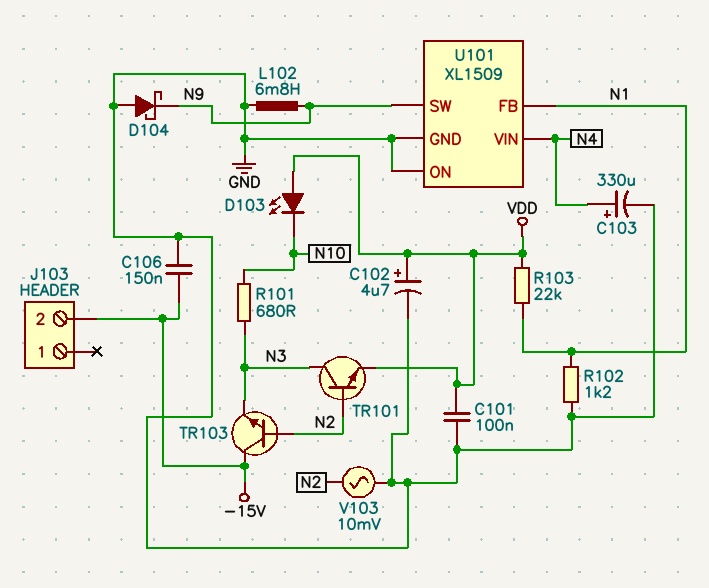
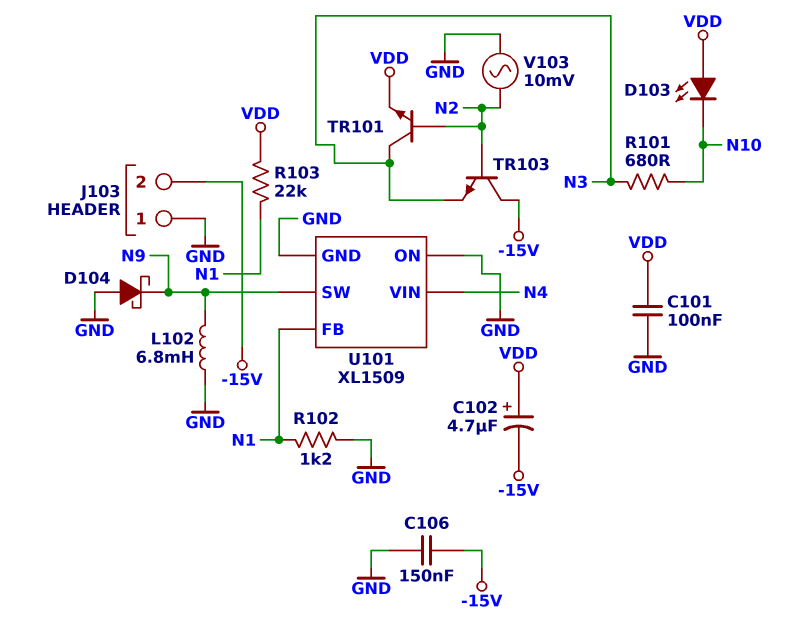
C102: 4.7uF (plus VDD, minus GND) -> 4.7uF (plus VDD, minus -15V)
C103: 330uF (plus N4, minus GND) -> none
J103 pin 1: none -> GND

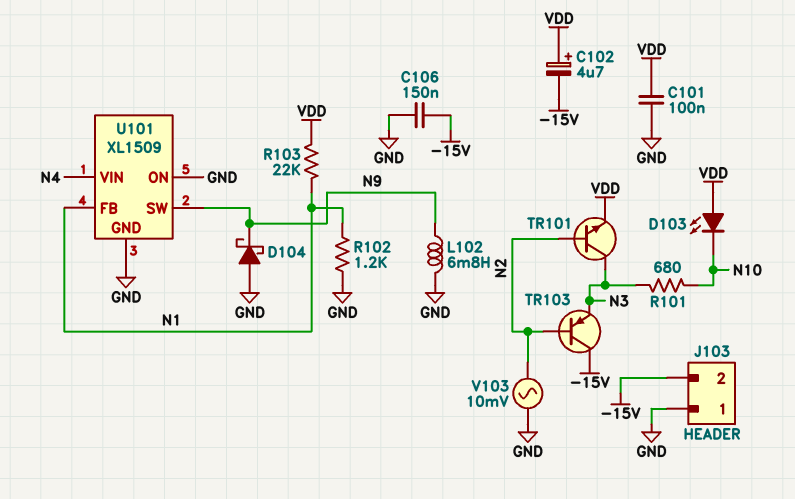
TR103: NPN (B N2, C -15V, E N3) -> PNP (B N2, C -15V, E N3)

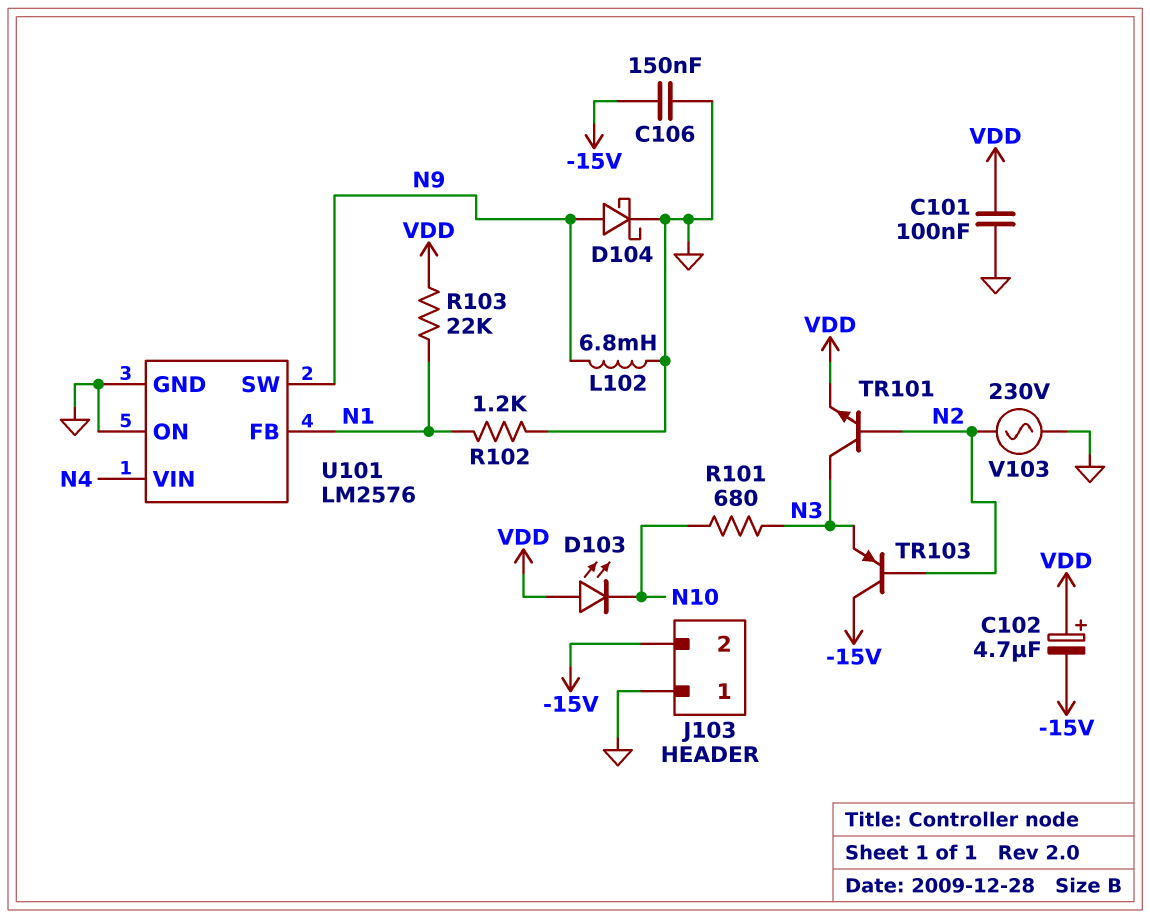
D104: schottky (A GND, K N9) -> schottky (A N9, K GND)
U101: XL1509 -> LM2576
V103: AC 10mV (GND, N2) -> AC 230V (GND, N2)

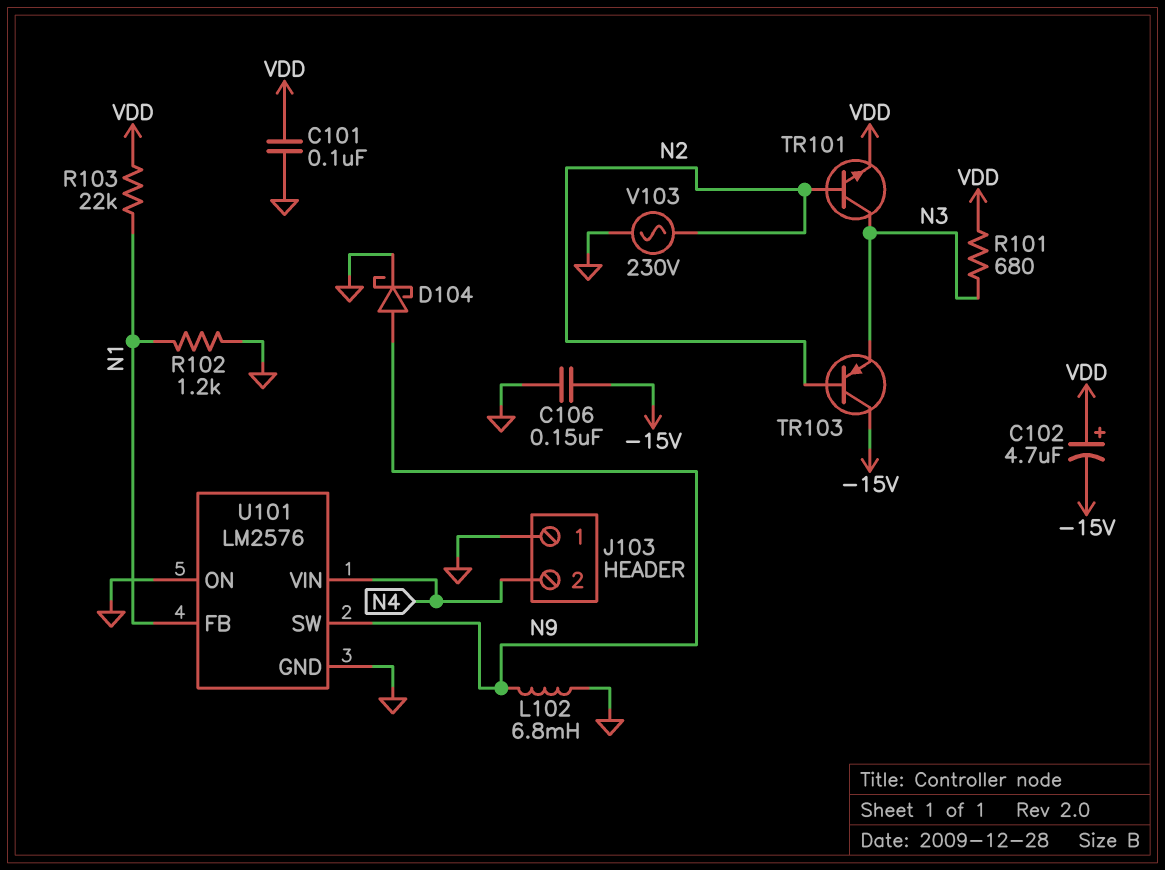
D103: LED (A VDD, K N10) -> none
J103 pin 2: -15V -> N4
R101: 680 (N3, N10) -> 680 (N3, VDD)

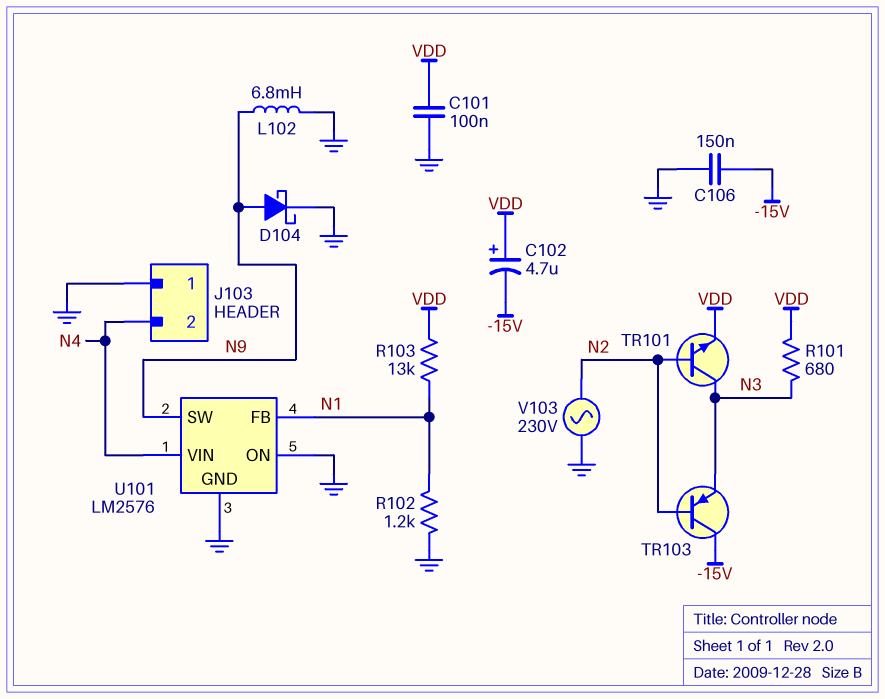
R103: 22k (N1, VDD) -> 13k (N1, VDD)

